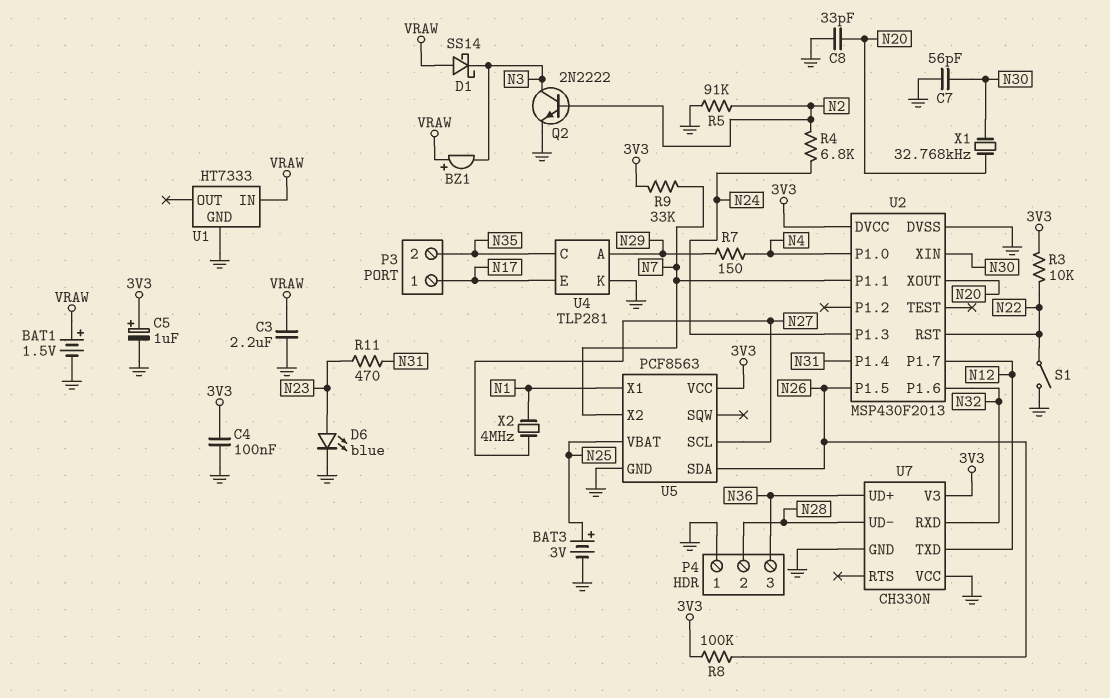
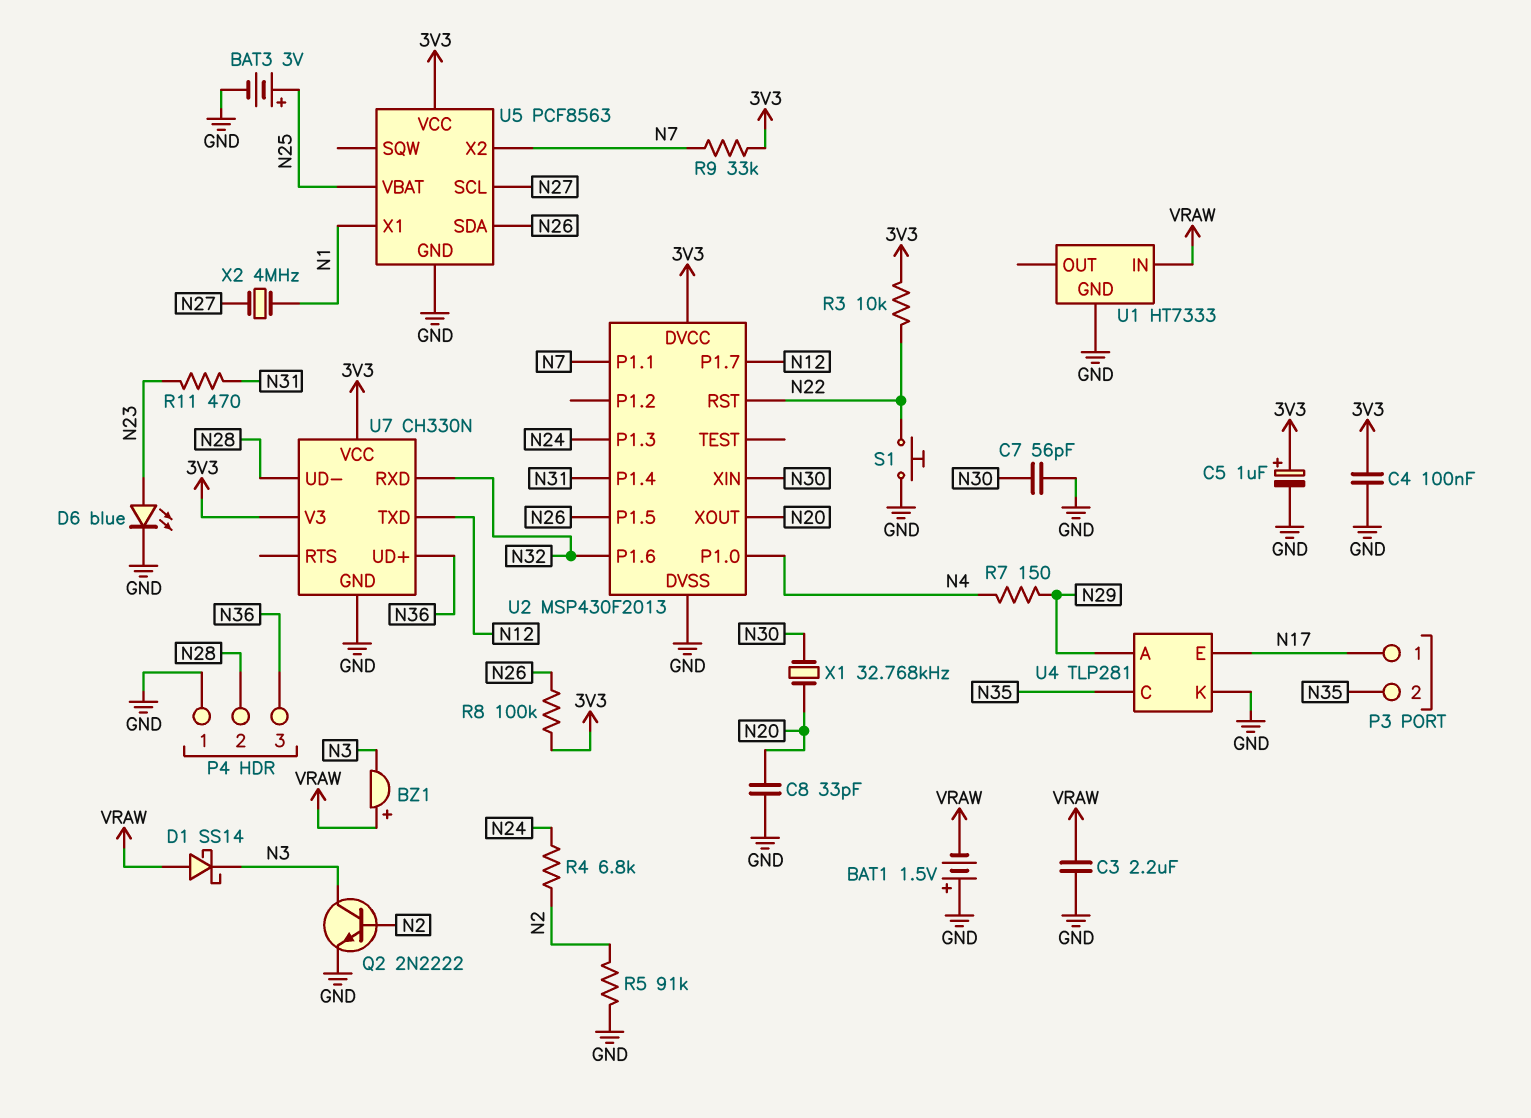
BAT1: 1.5V (plus VRAW, minus GND) -> 1.5V (plus GND, minus VRAW)
S1: switch (GND, N22) -> button (GND, N22)
U7 pin VCC: GND -> 3V3

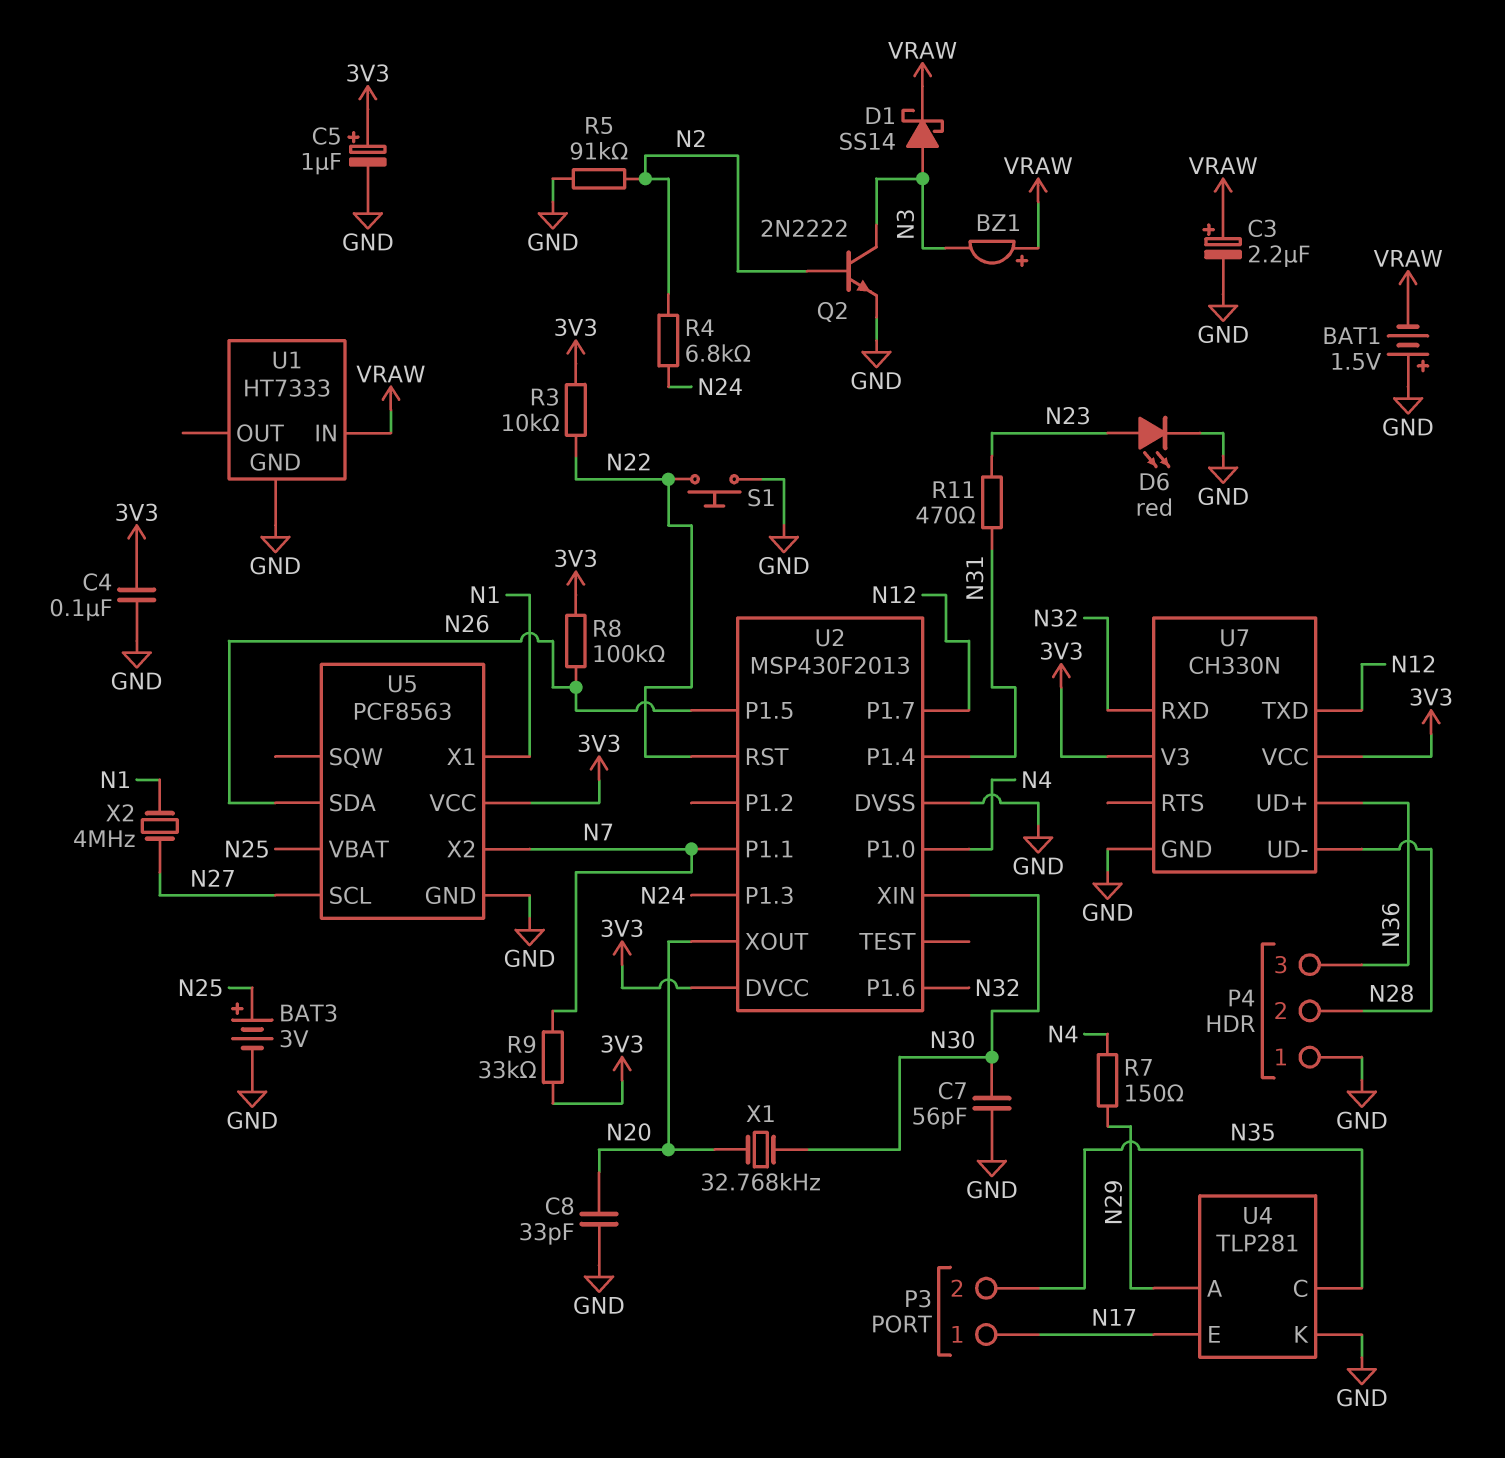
C3: 2.2uF (GND, VRAW) -> 2.2uF (plus VRAW, minus GND)
D1: schottky SS14 (A VRAW, K N3) -> schottky SS14 (A N3, K VRAW)
D6: LED blue (A N23, K GND) -> LED red (A N23, K GND)

